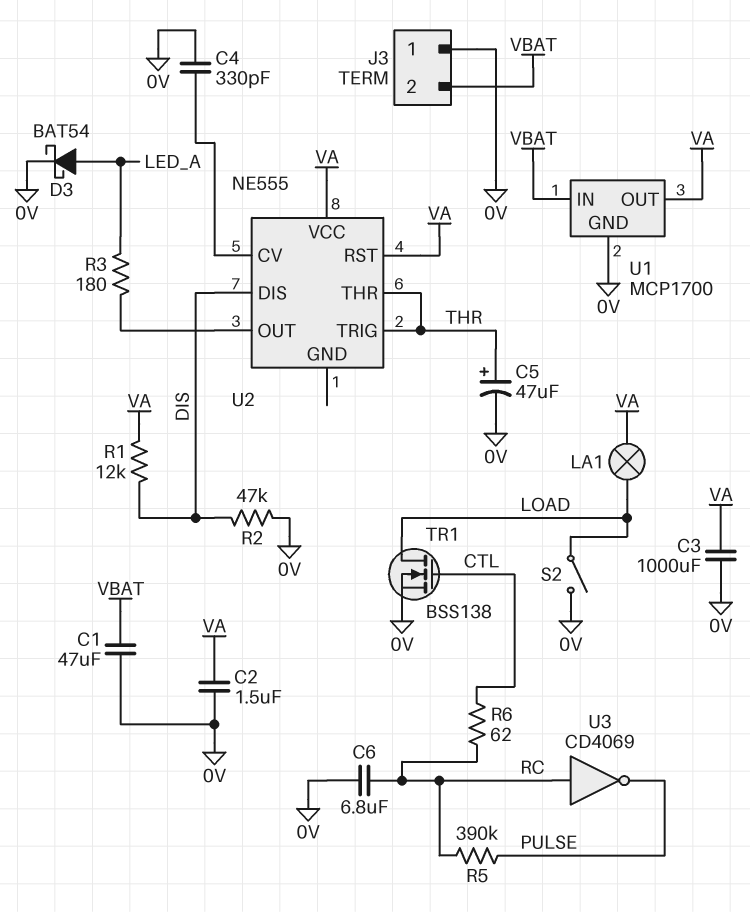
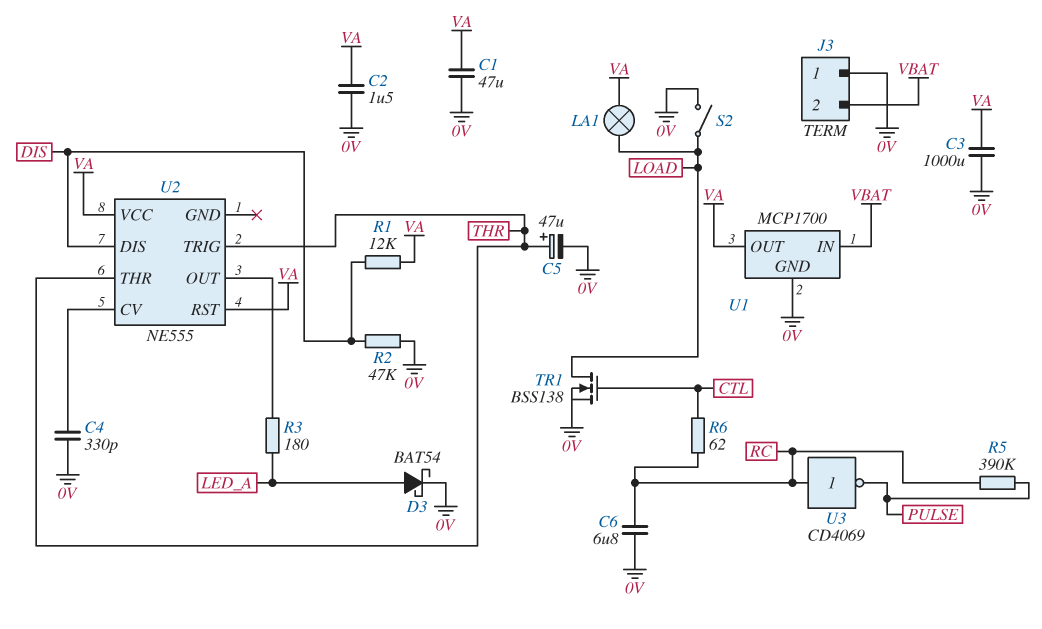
C1: 47uF (0V, VBAT) -> 47uF (0V, VA)

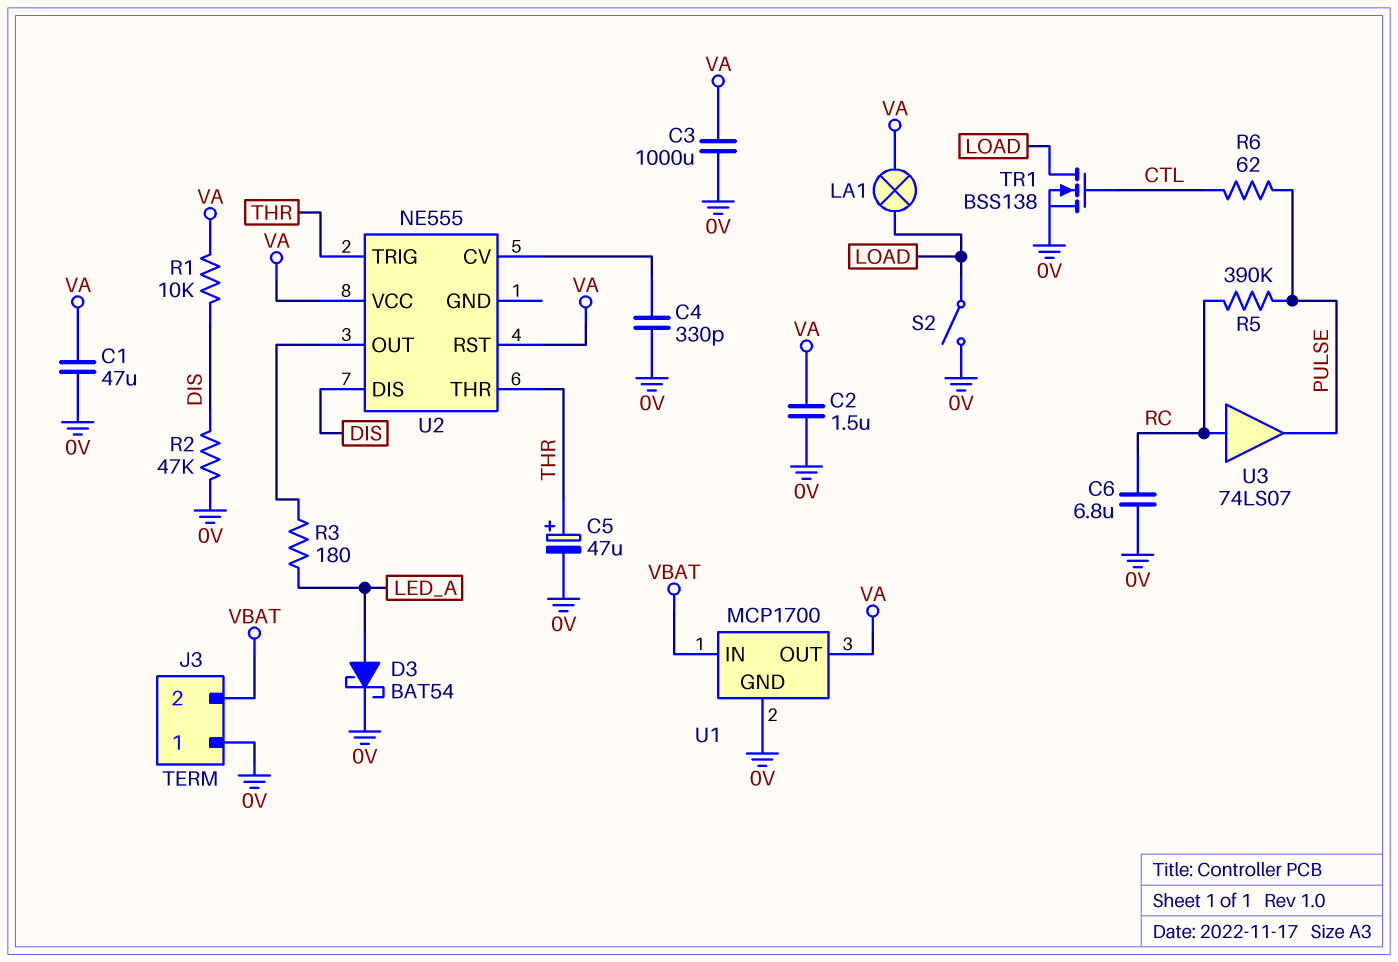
R1: 12k (DIS, VA) -> 10k (DIS, VA)
R6: 62 (CTL, RC) -> 62 (CTL, PULSE)
U3: NOT CD4069 (in RC, out PULSE) -> buffer 74LS07 (in RC, out PULSE)

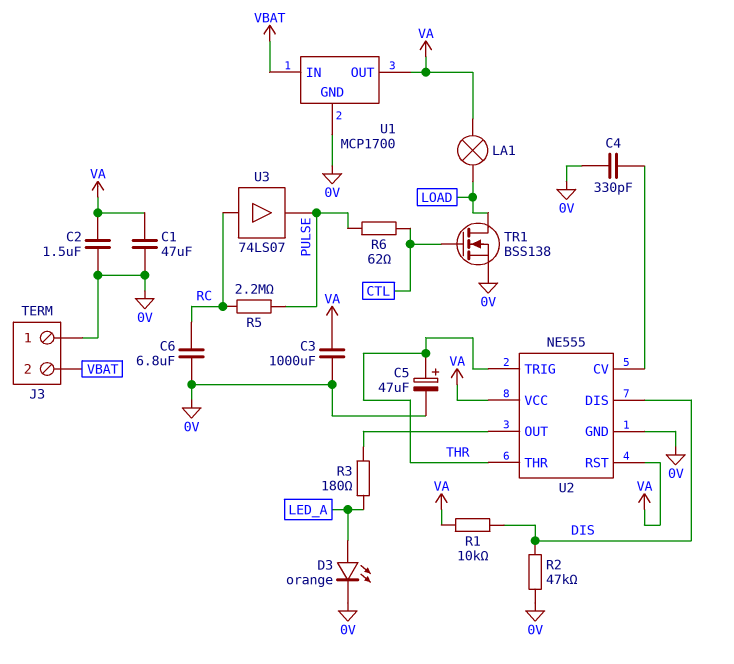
D3: schottky BAT54 (A LED_A, K 0V) -> LED orange (A LED_A, K 0V)
R5: 390k (PULSE, RC) -> 2.2M (PULSE, RC)
S2: switch (0V, LOAD) -> none
U2 pin GND: none -> 0V

